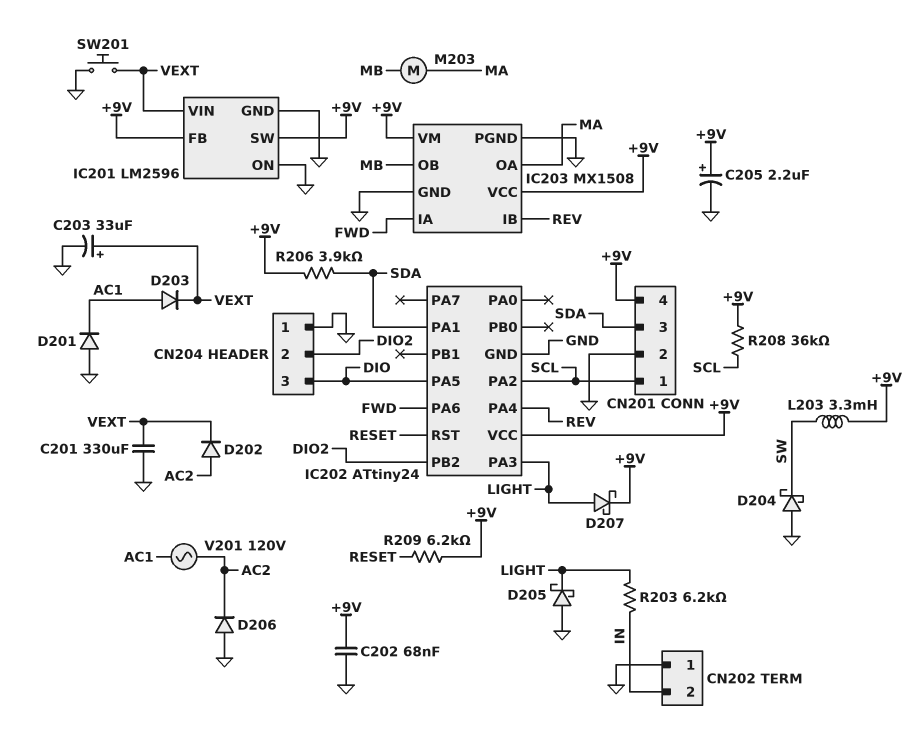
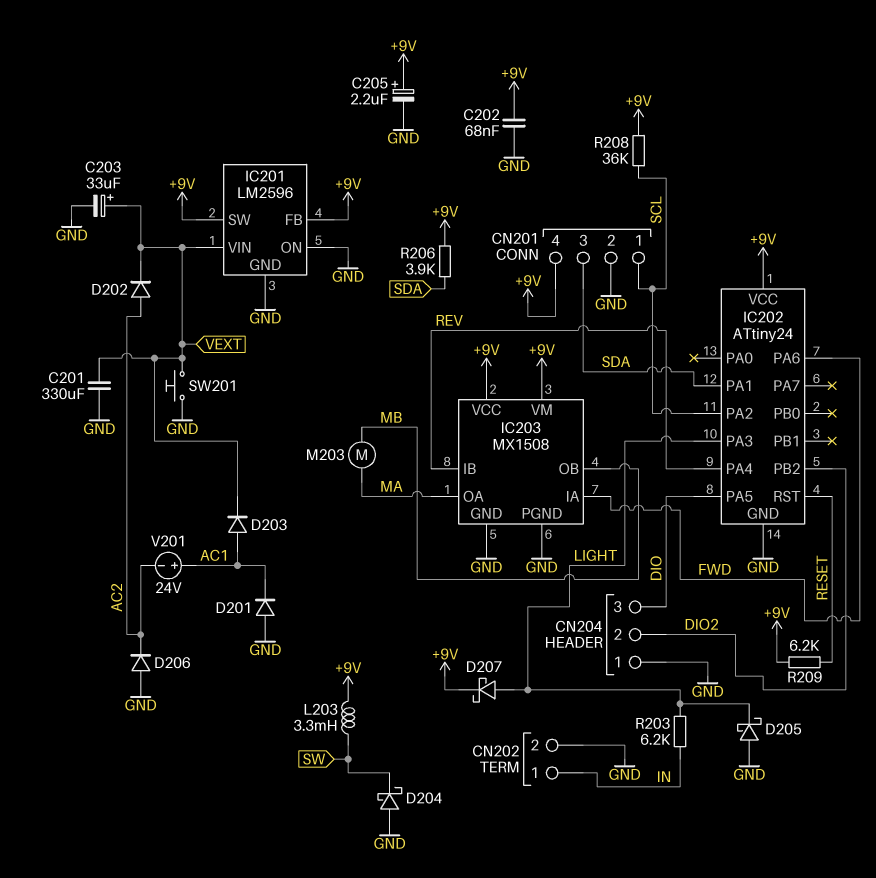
CN202 pin 1: GND -> IN
CN202 pin 2: IN -> GND
V201: AC 120V (AC1, AC2) -> 24V (plus AC1, minus AC2)

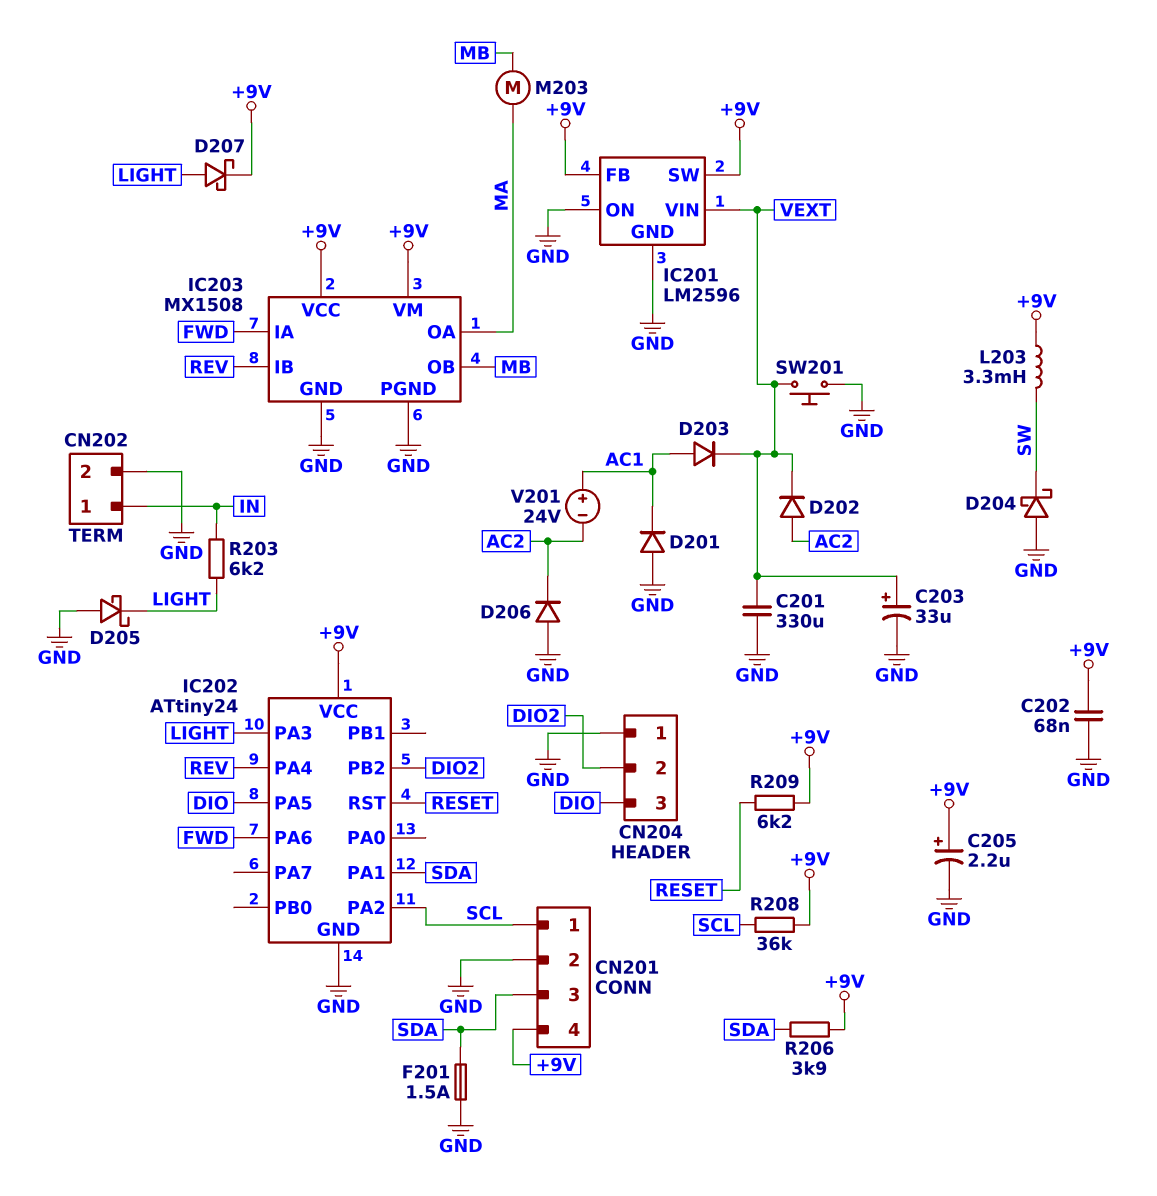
F201: none -> 1.5A (GND, SDA)

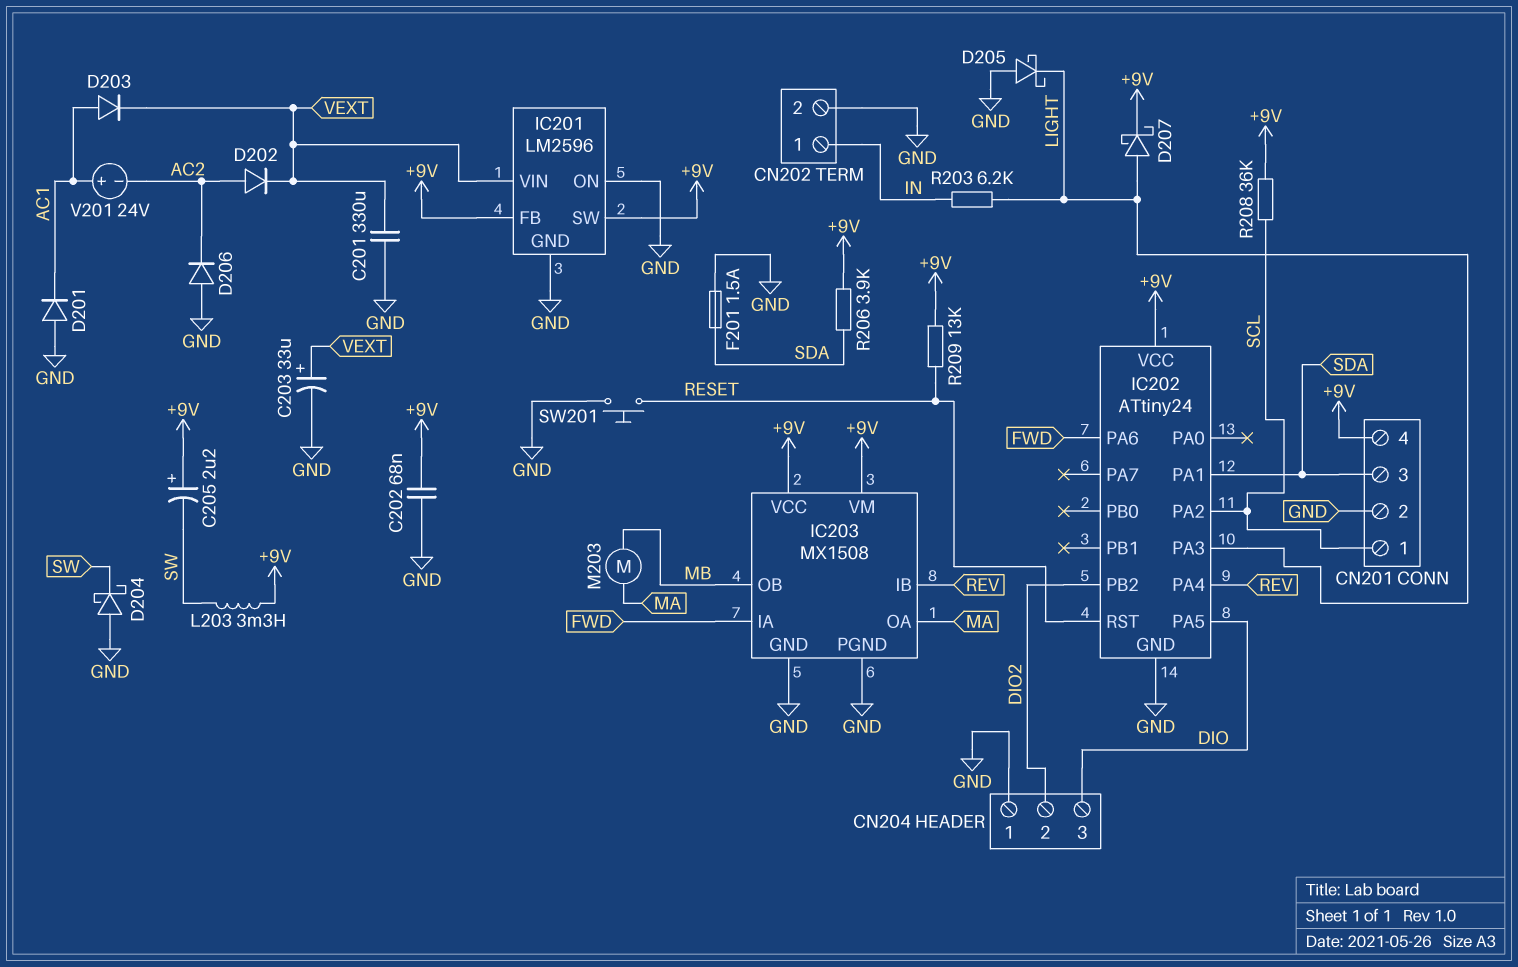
C205: 2.2uF (plus +9V, minus GND) -> 2.2uF (plus +9V, minus SW)
R209: 6.2k (+9V, RESET) -> 13k (+9V, RESET)
SW201: button (GND, VEXT) -> button (GND, RESET)

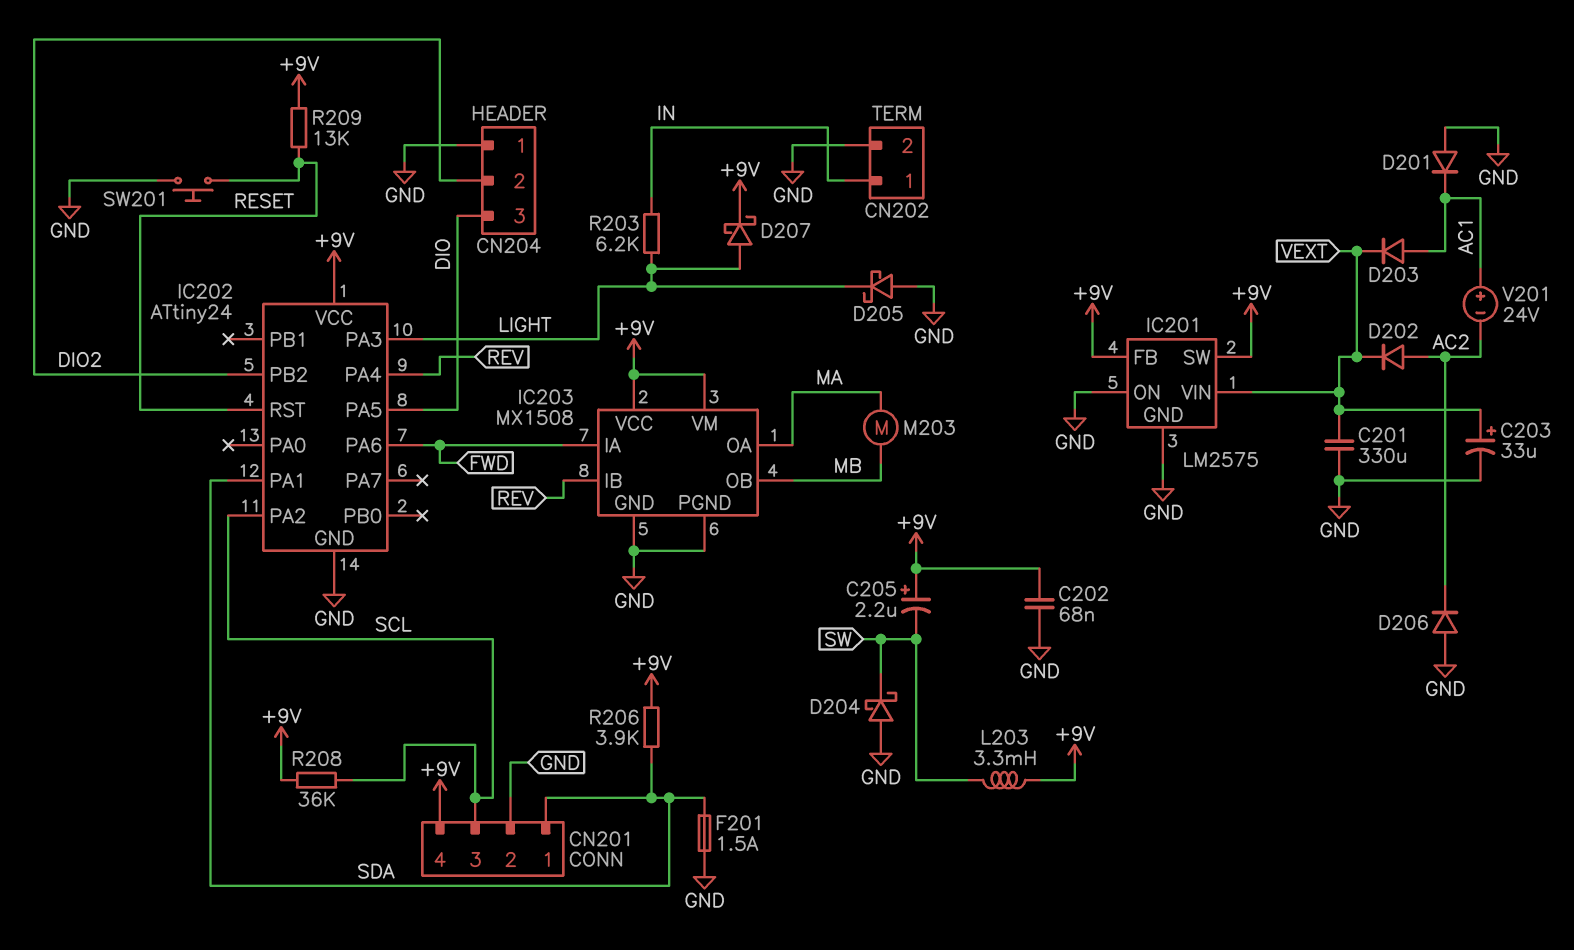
CN201 pin 1: SCL -> SDA
CN201 pin 3: SDA -> SCL
IC201: LM2596 -> LM2575

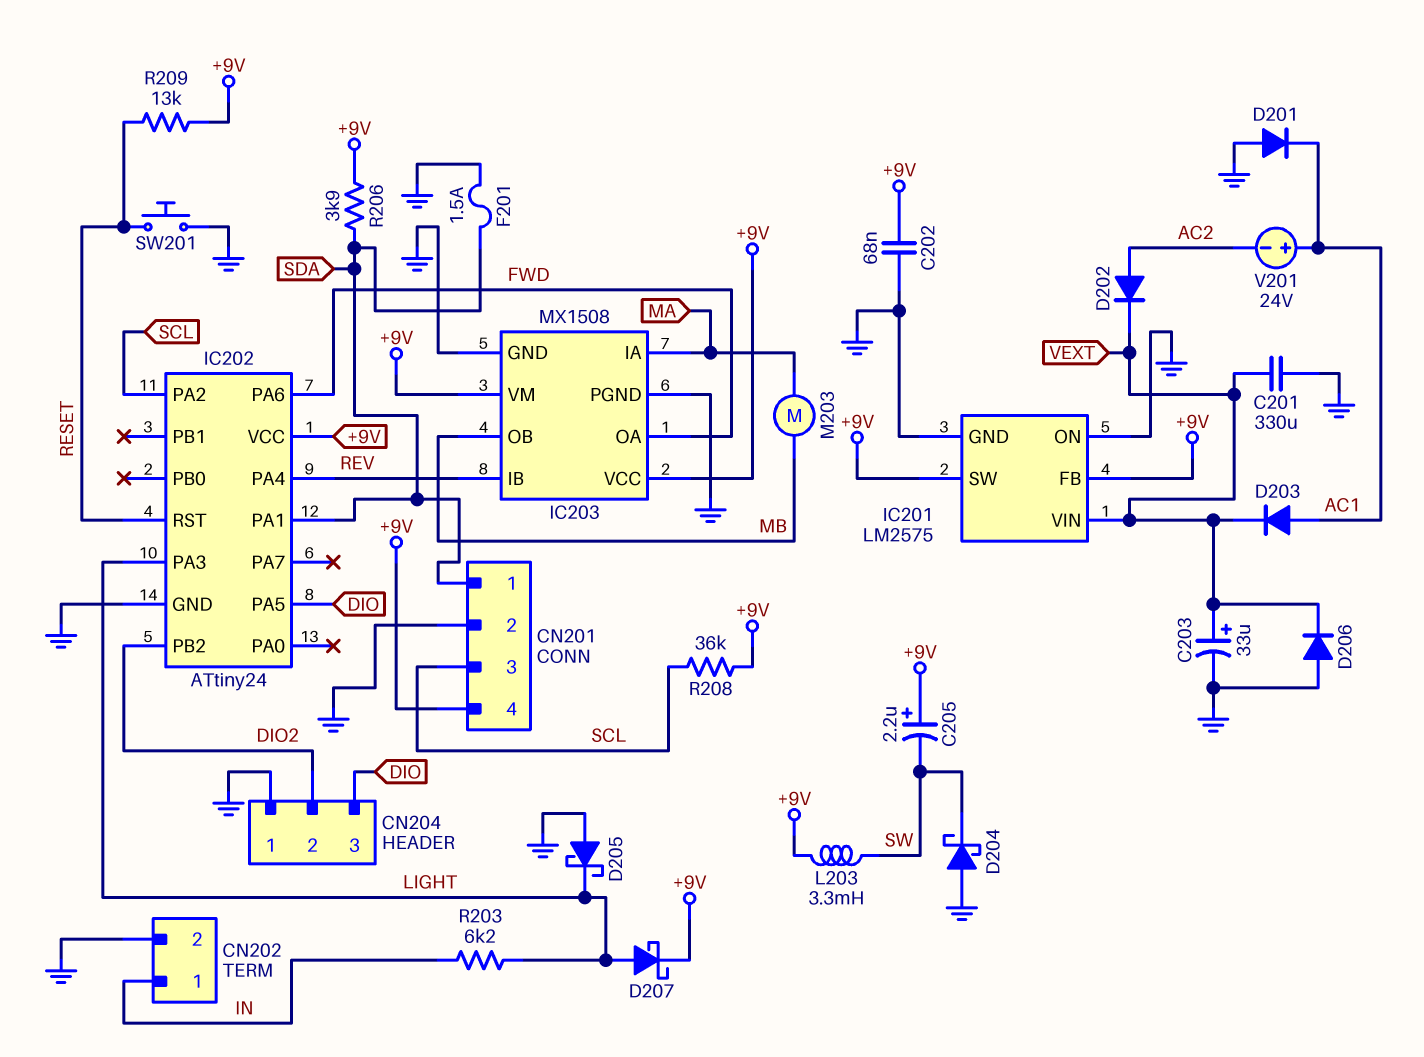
D206: diode (A GND, K AC2) -> diode (A GND, K VEXT)
IC203 pin IA: FWD -> MA
IC203 pin OA: MA -> FWD

